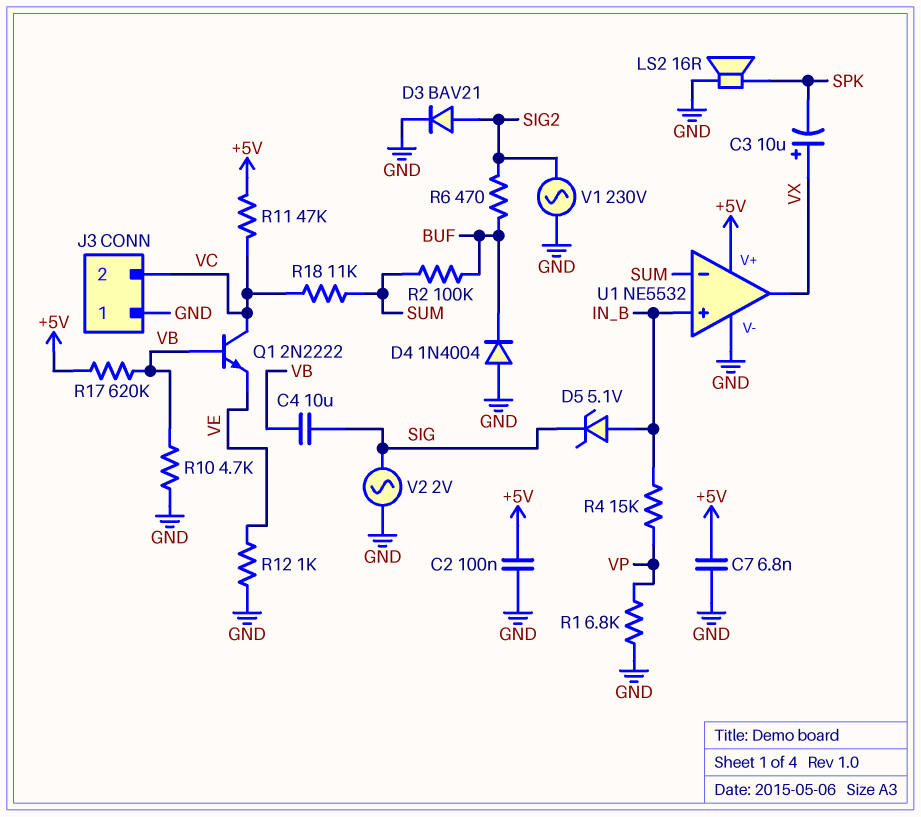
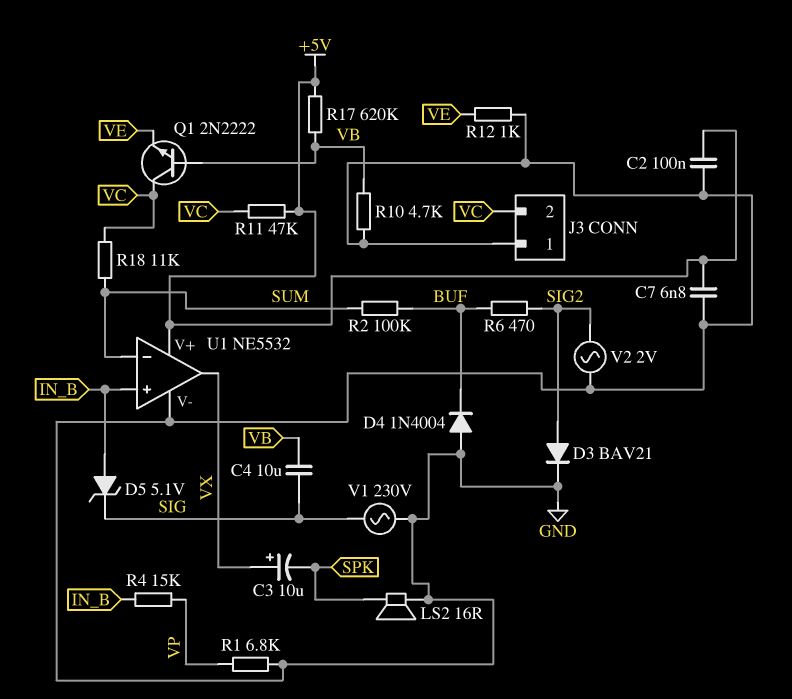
V1: AC 230V (GND, SIG2) -> AC 230V (GND, SIG)
V2: AC 2V (GND, SIG) -> AC 2V (GND, SIG2)

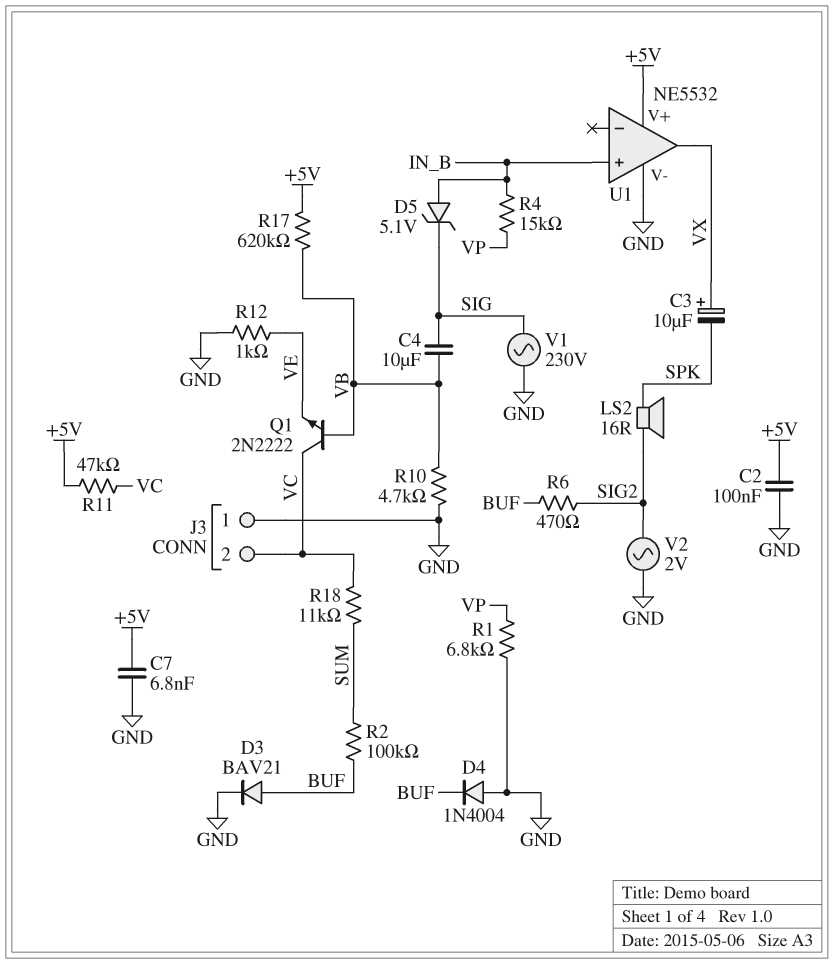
D3: diode BAV21 (A SIG2, K GND) -> diode BAV21 (A BUF, K GND)
LS2: speaker 16R (GND, SPK) -> speaker 16R (SIG2, SPK)
U1 pin in-: SUM -> none

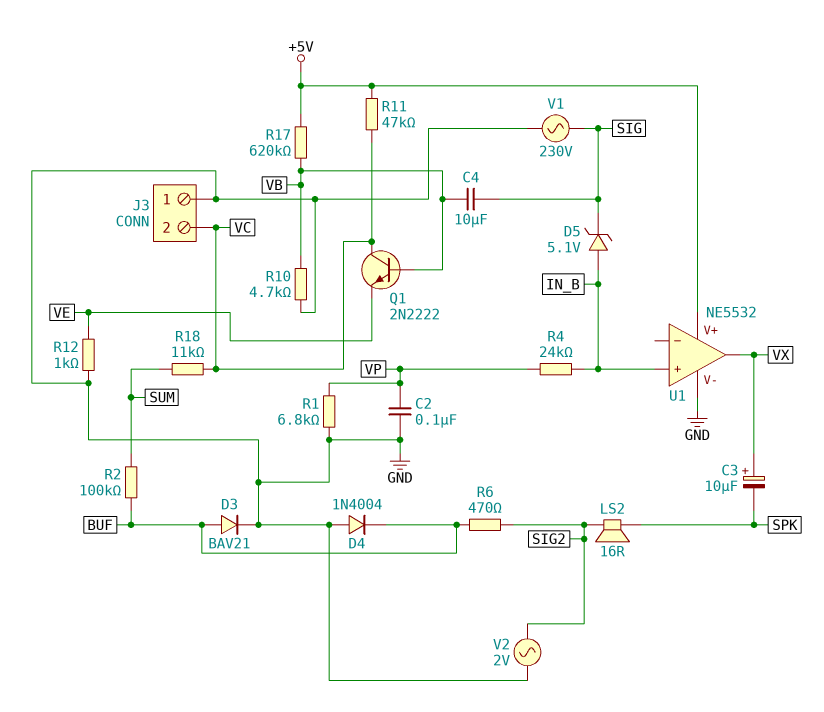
C2: 100nF (+5V, GND) -> 100nF (GND, VP)
C7: 6.8nF (+5V, GND) -> none
R4: 15k (IN_B, VP) -> 24k (IN_B, VP)

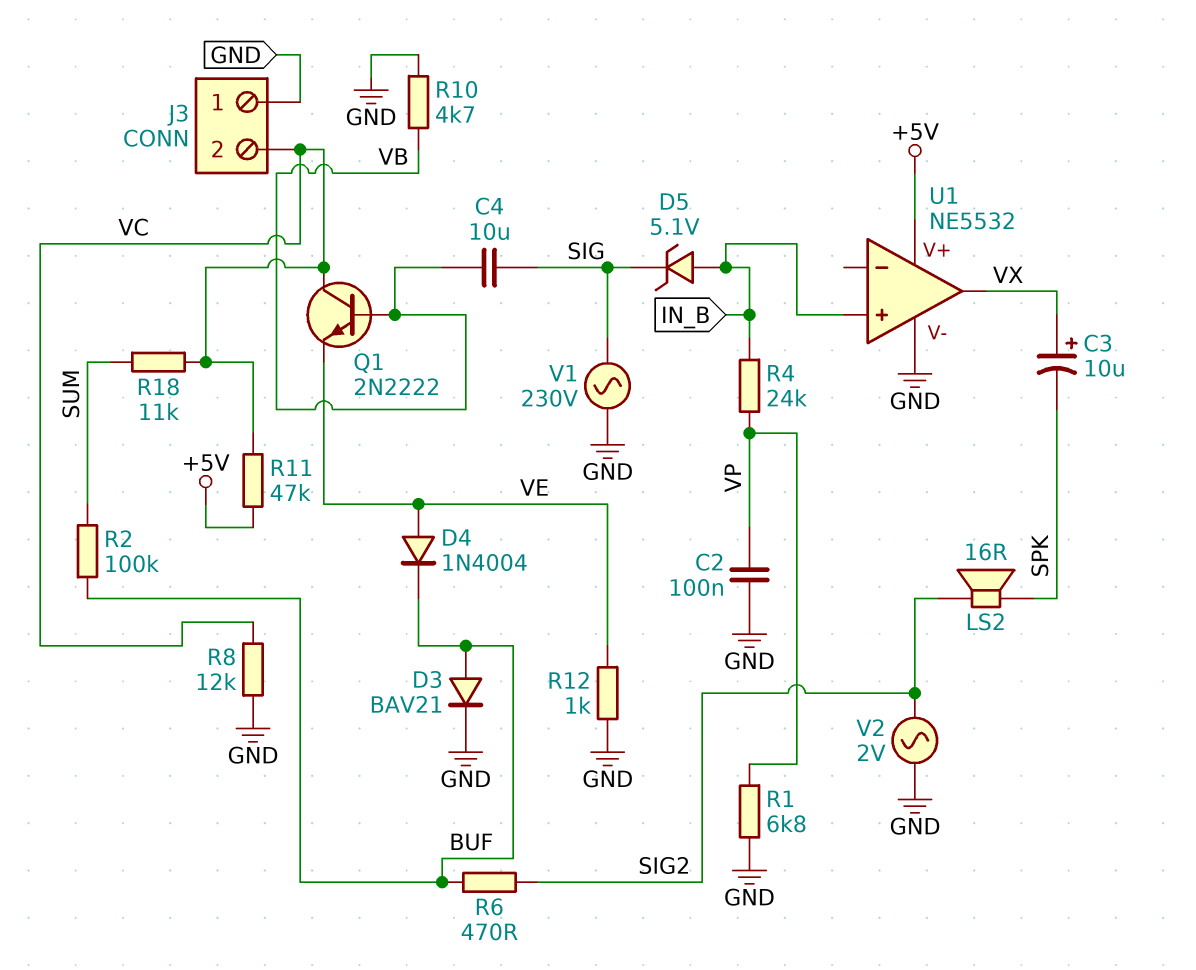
D4: diode 1N4004 (A GND, K BUF) -> diode 1N4004 (A VE, K BUF)
R8: none -> 12k (GND, VC)
R17: 620k (+5V, VB) -> none

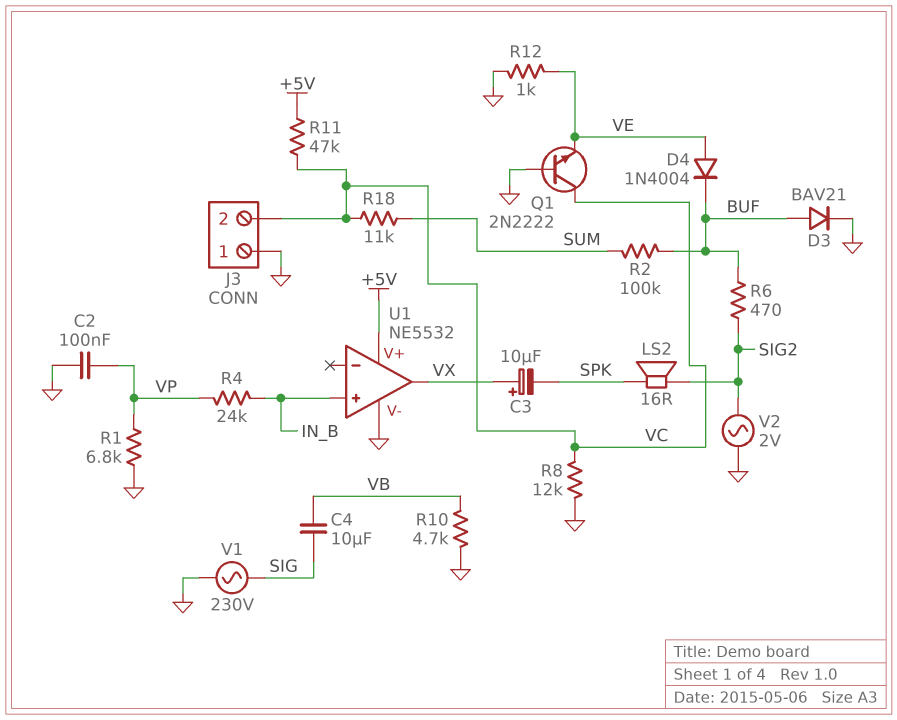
D5: zener 5.1V (A IN_B, K SIG) -> none
Q1: NPN 2N2222 (B VB, C VC, E VE) -> NPN 2N2222 (B GND, C VC, E VE)

